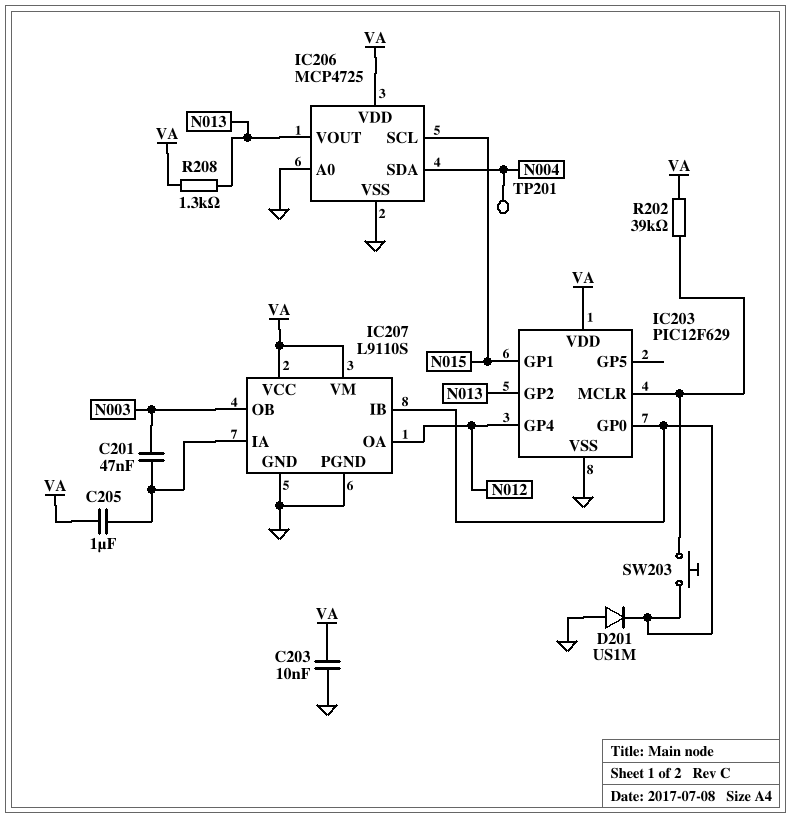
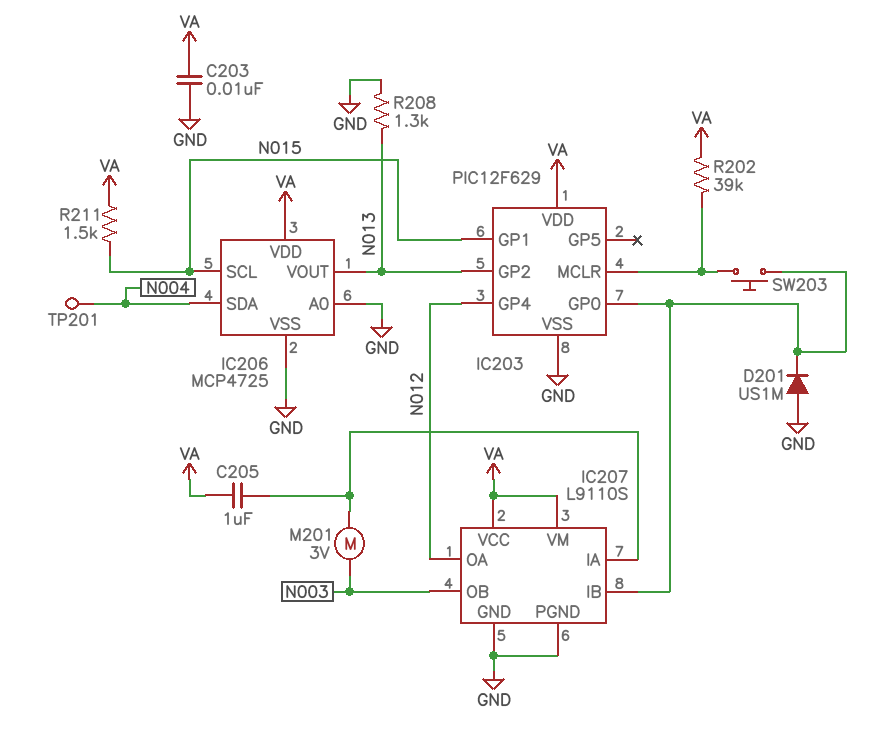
C201: 47nF (IC207/IA, N003) -> none
M201: none -> motor 3V (IC207/IA, N003)
R208: 1.3k (N013, VA) -> 1.3k (GND, N013)
R211: none -> 1.5k (N015, VA)

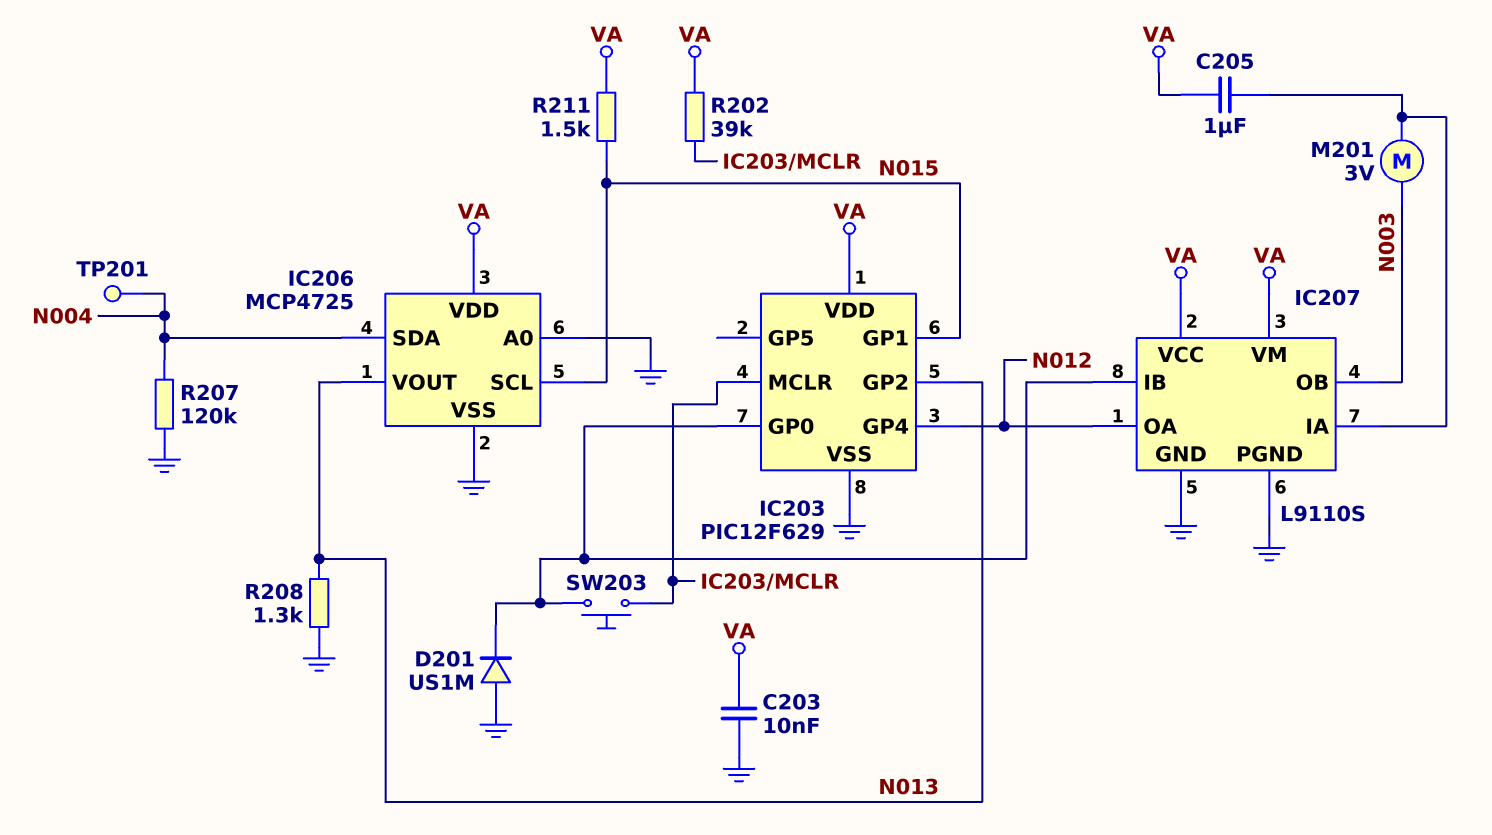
R207: none -> 120k (GND, N004)

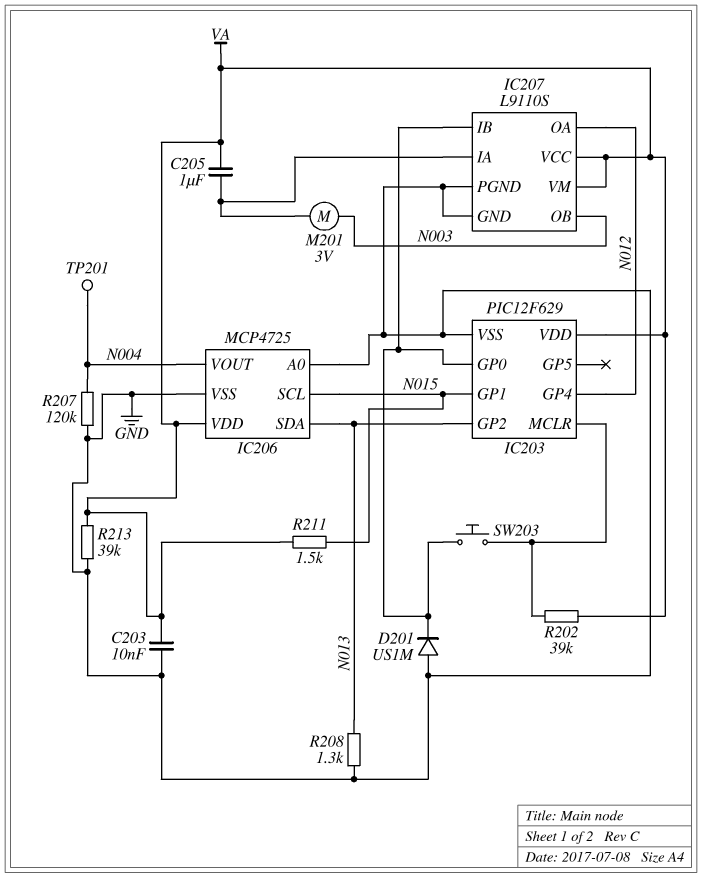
IC206 pin SDA: N004 -> N013
IC206 pin VOUT: N013 -> N004
R213: none -> 39k (GND, VA)

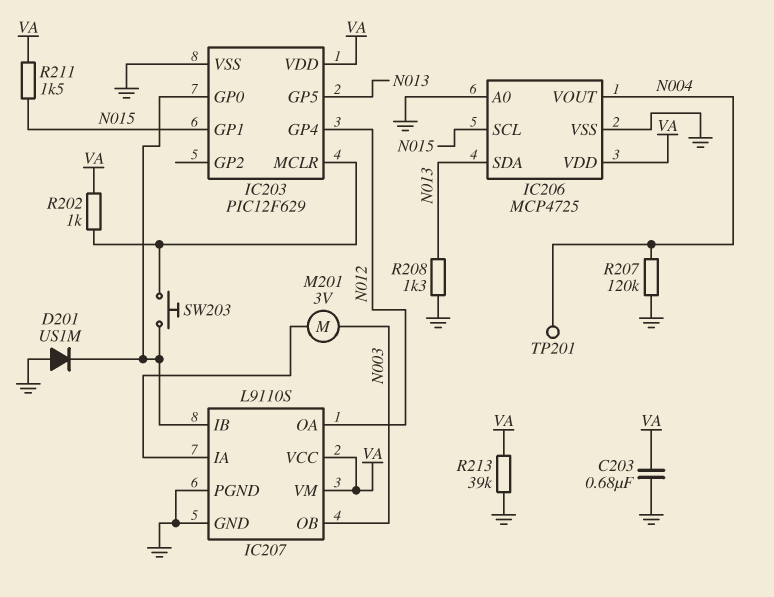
C203: 10nF (GND, VA) -> 680nF (GND, VA)
C205: 1uF (IC207/IA, VA) -> none
IC203 pin GP2: N013 -> none
IC203 pin GP5: none -> N013
R202: 39k (IC203/MCLR, VA) -> 1k (IC203/MCLR, VA)

